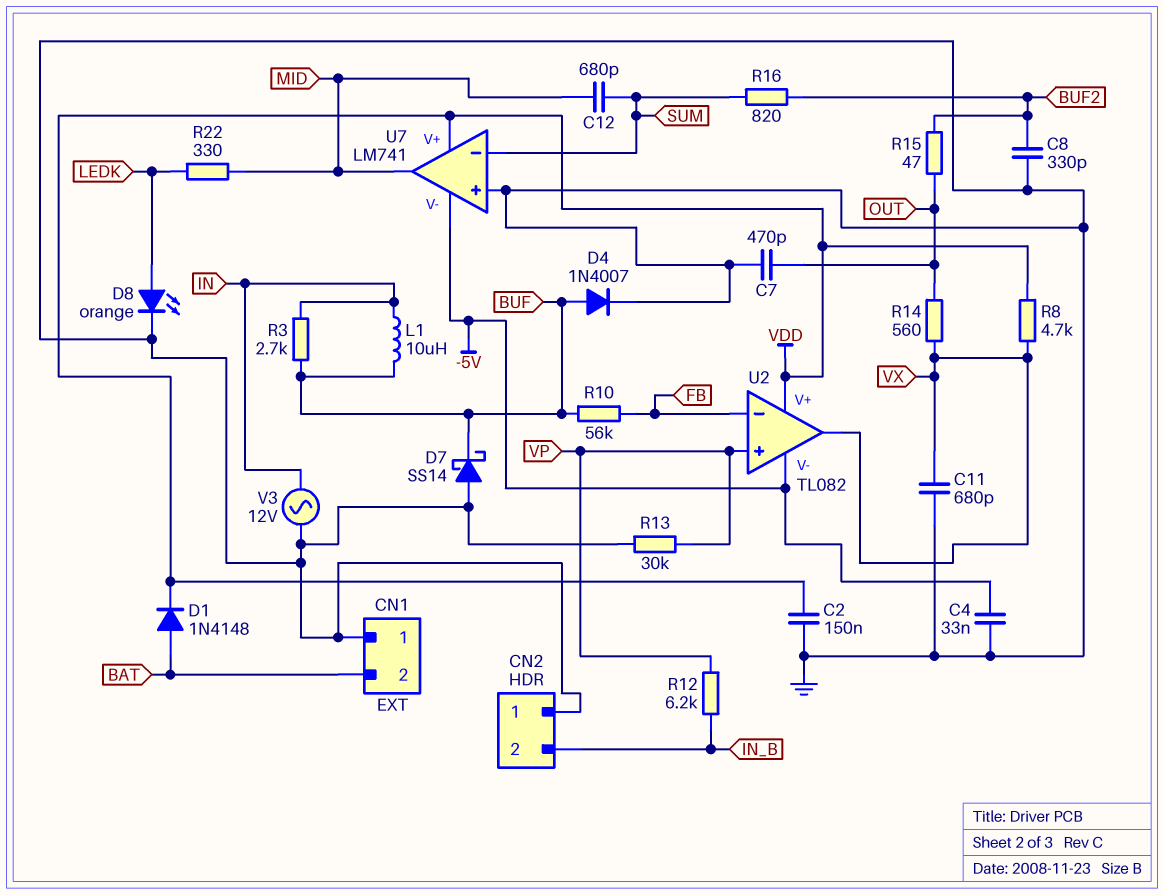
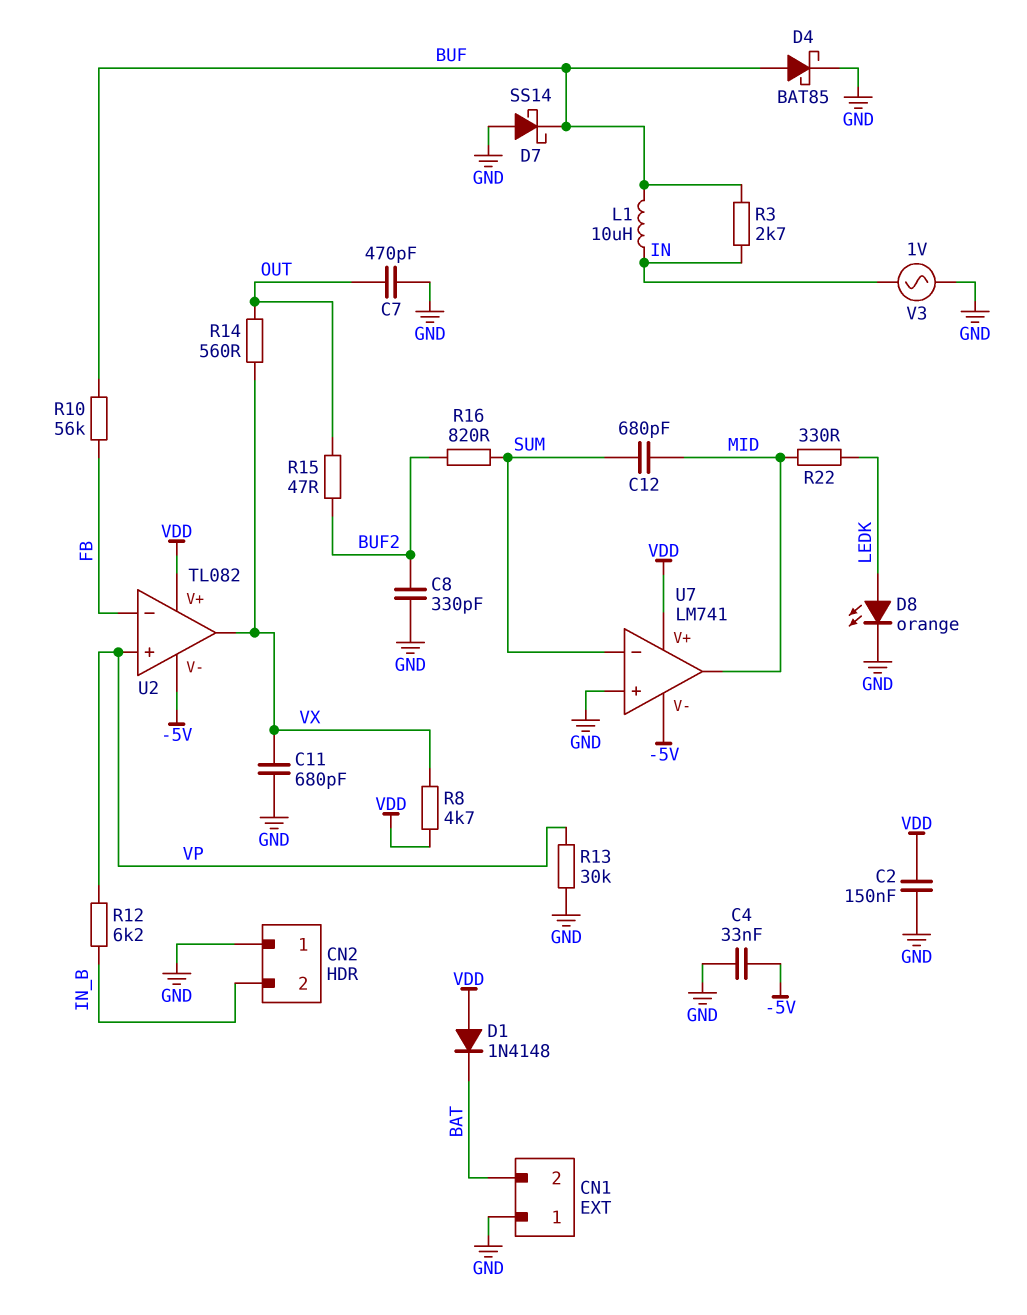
D1: diode 1N4148 (A BAT, K VDD) -> diode 1N4148 (A VDD, K BAT)
D4: diode 1N4007 (A BUF, K GND) -> schottky BAT85 (A BUF, K GND)
V3: AC 12V (GND, IN) -> AC 1V (GND, IN)

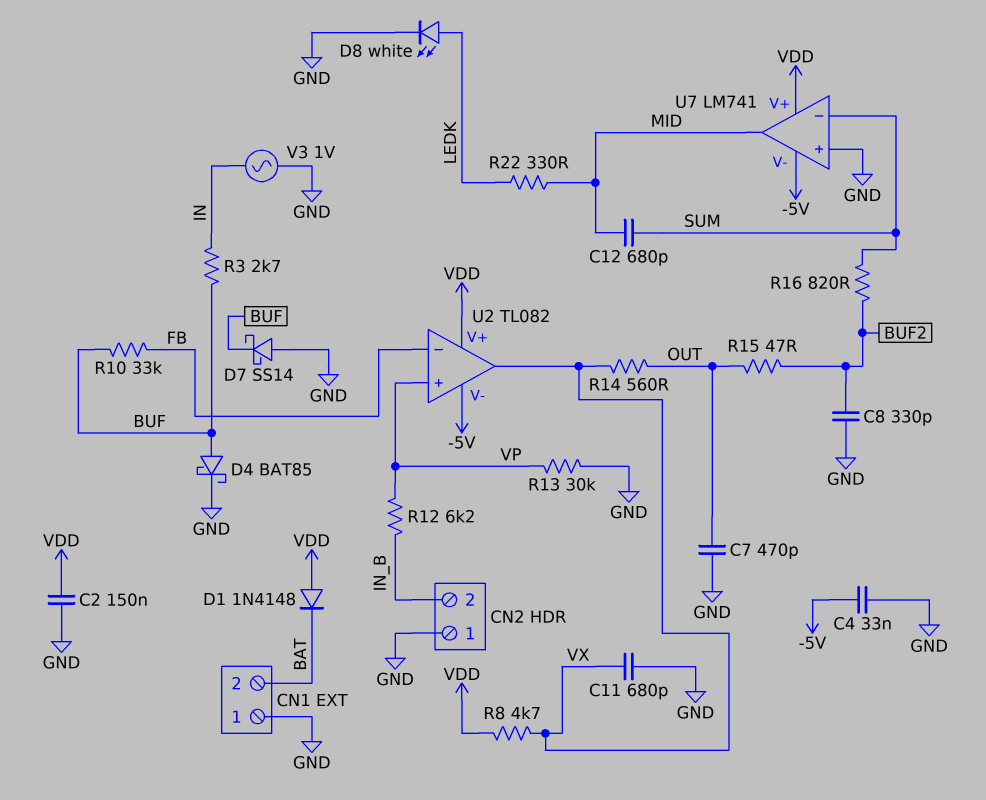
D8: LED orange (A LEDK, K GND) -> LED white (A LEDK, K GND)
L1: 10uH (BUF, IN) -> none
R10: 56k (BUF, FB) -> 33k (BUF, FB)

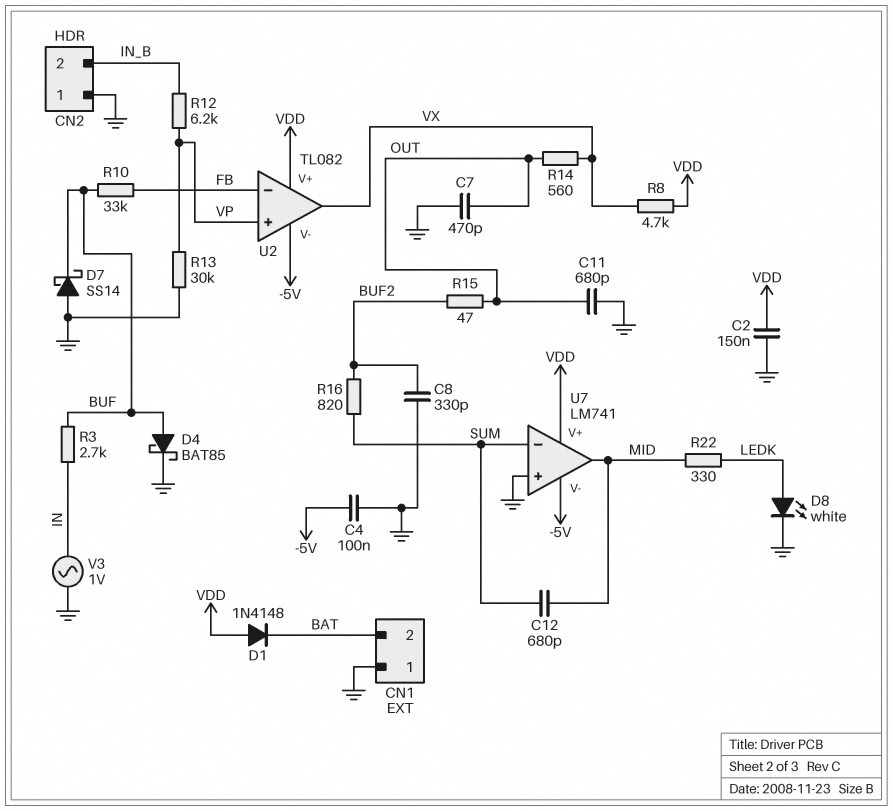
C4: 33nF (-5V, GND) -> 100nF (-5V, GND)
C11: 680pF (GND, VX) -> 680pF (GND, OUT)

